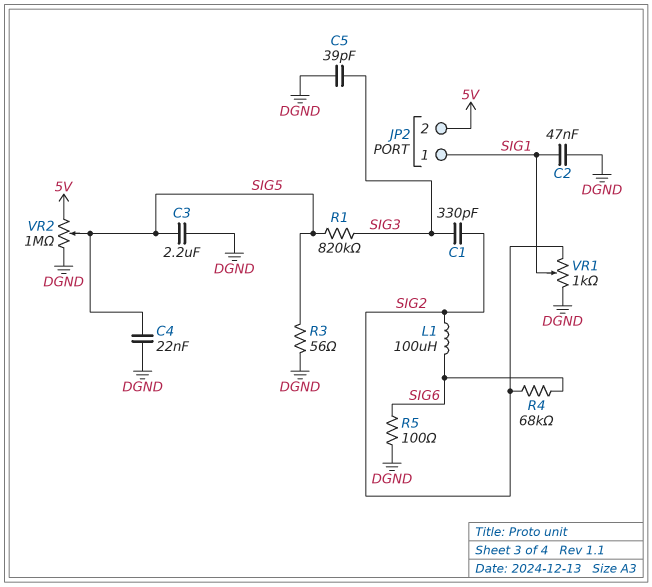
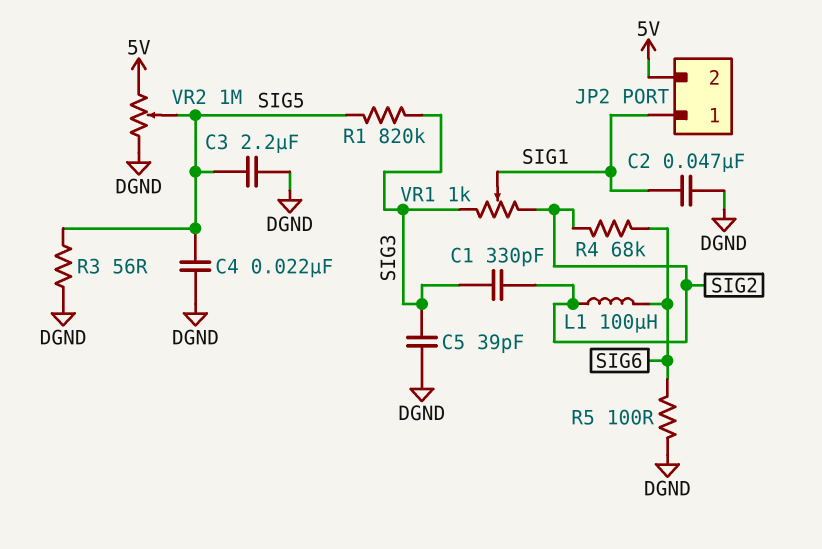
VR1: 1k (DGND, SIG2, wiper SIG1) -> 1k (SIG2, SIG3, wiper SIG1)

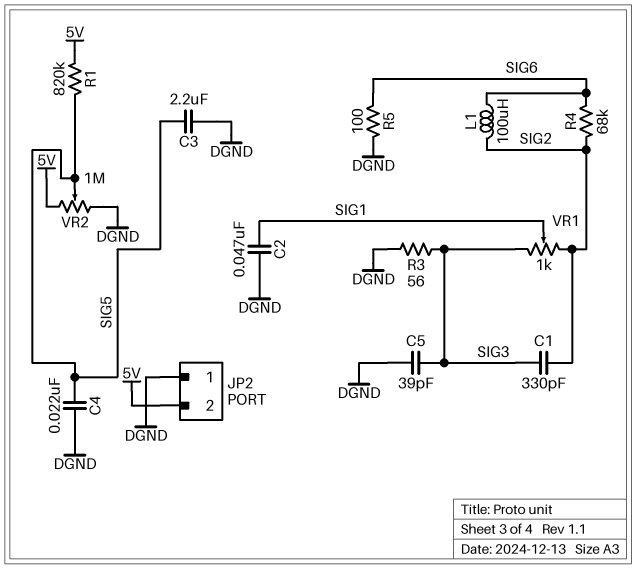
JP2 pin 1: SIG1 -> DGND
R1: 820k (SIG3, SIG5) -> 820k (5V, SIG5)
R3: 56 (DGND, SIG5) -> 56 (DGND, SIG3)

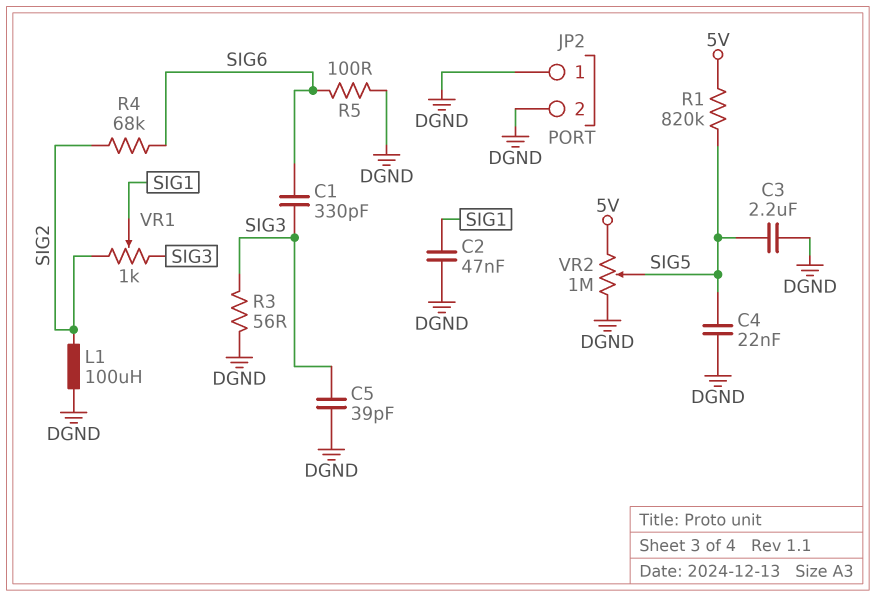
C1: 330pF (SIG2, SIG3) -> 330pF (SIG3, SIG6)
JP2 pin 2: 5V -> DGND
L1: 100uH (SIG2, SIG6) -> 100uH (DGND, SIG2)

